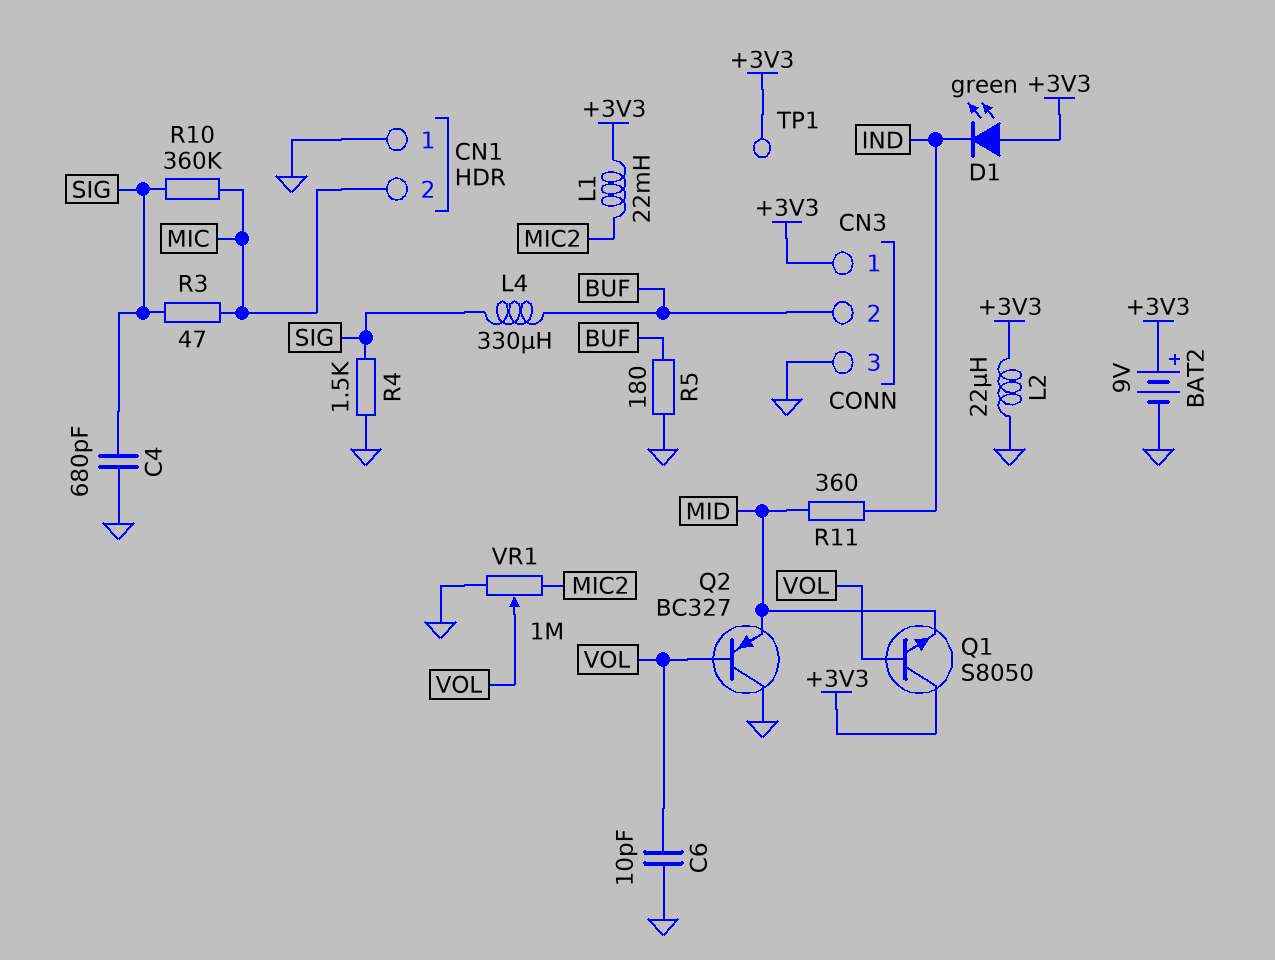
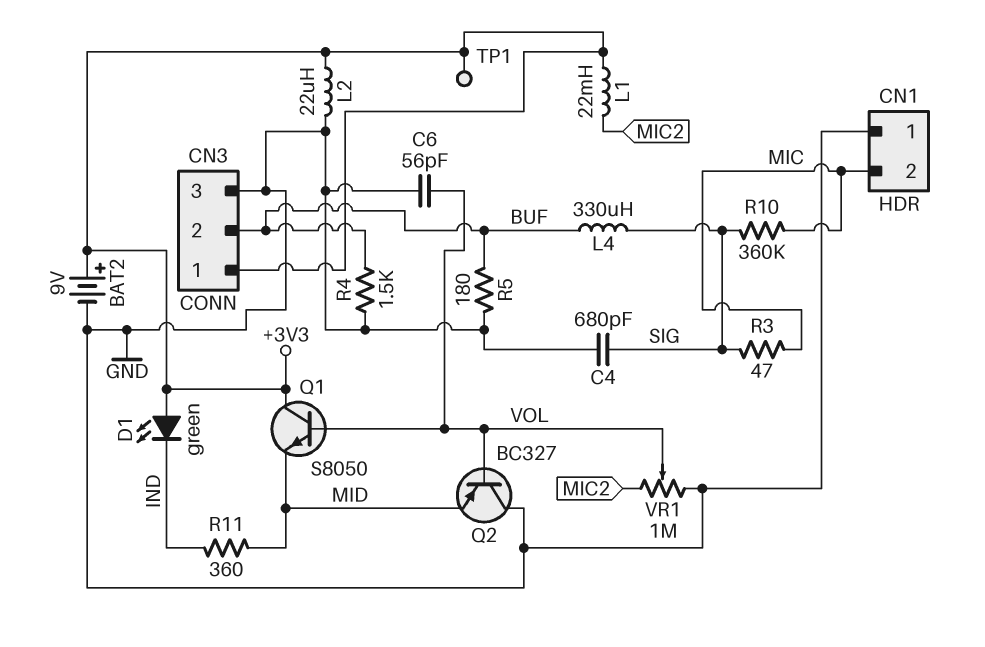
C6: 10pF (GND, VOL) -> 56pF (GND, VOL)
R4: 1.5k (GND, SIG) -> 1.5k (BUF, GND)

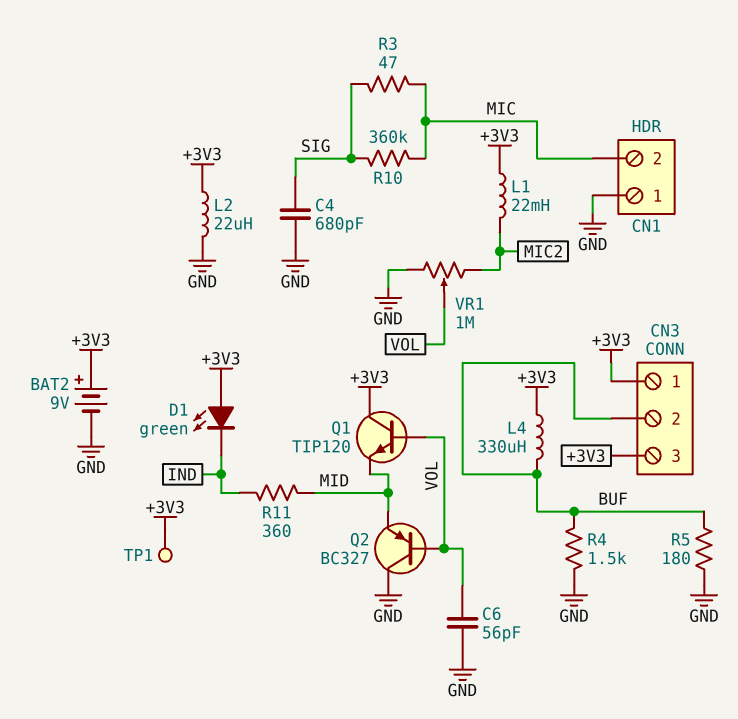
CN3 pin 3: GND -> +3V3
L4: 330uH (BUF, SIG) -> 330uH (+3V3, BUF)
Q1: NPN S8050 (B VOL, C +3V3, E MID) -> NPN TIP120 (B VOL, C +3V3, E MID)

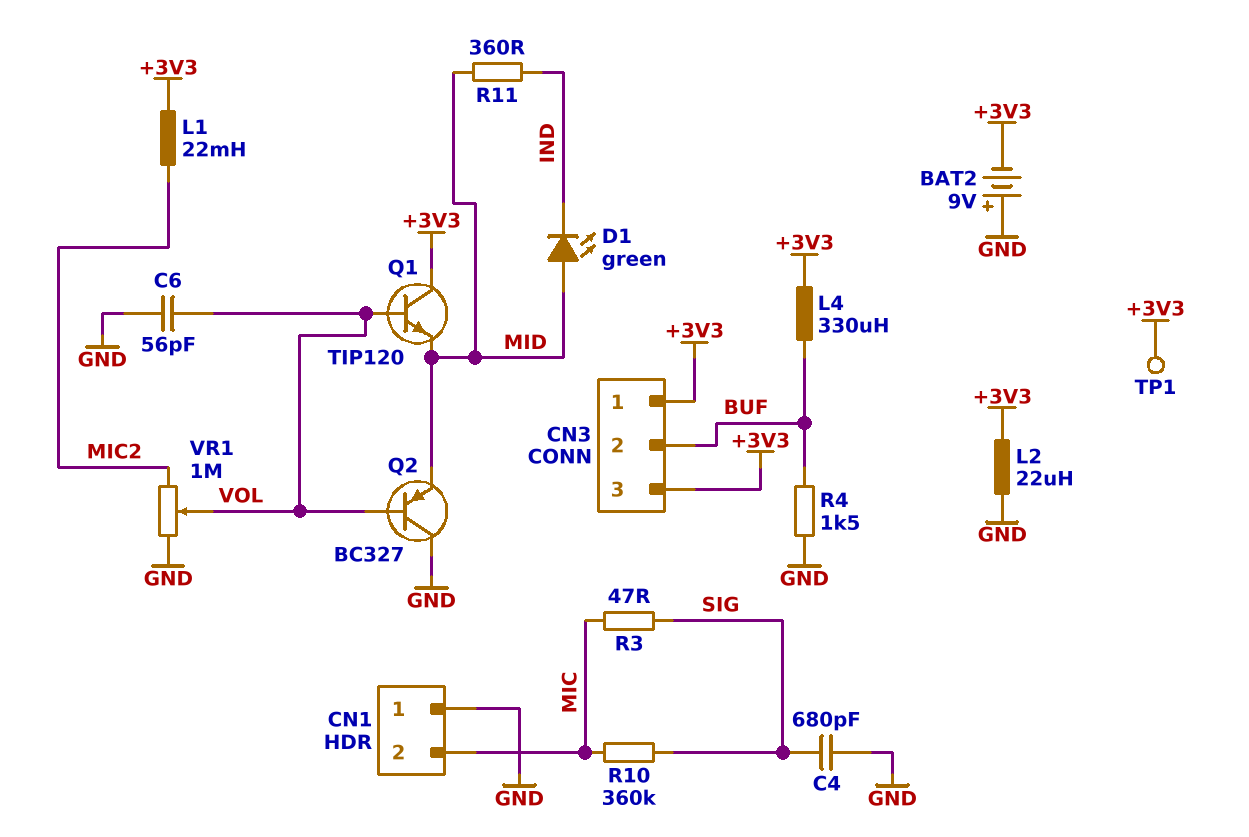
BAT2: 9V (plus +3V3, minus GND) -> 9V (plus GND, minus +3V3)
D1: LED green (A +3V3, K IND) -> LED green (A MID, K IND)
R5: 180 (BUF, GND) -> none

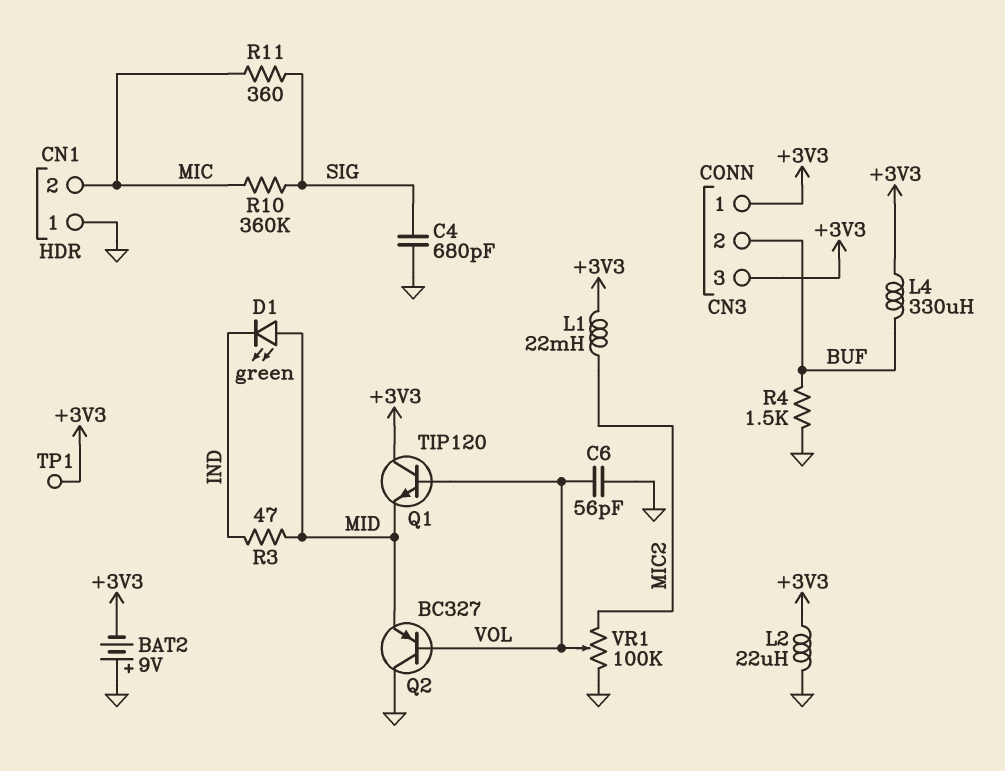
R3: 47 (MIC, SIG) -> 47 (IND, MID)
R11: 360 (IND, MID) -> 360 (MIC, SIG)
VR1: 1M (GND, MIC2, wiper VOL) -> 100k (GND, MIC2, wiper VOL)

